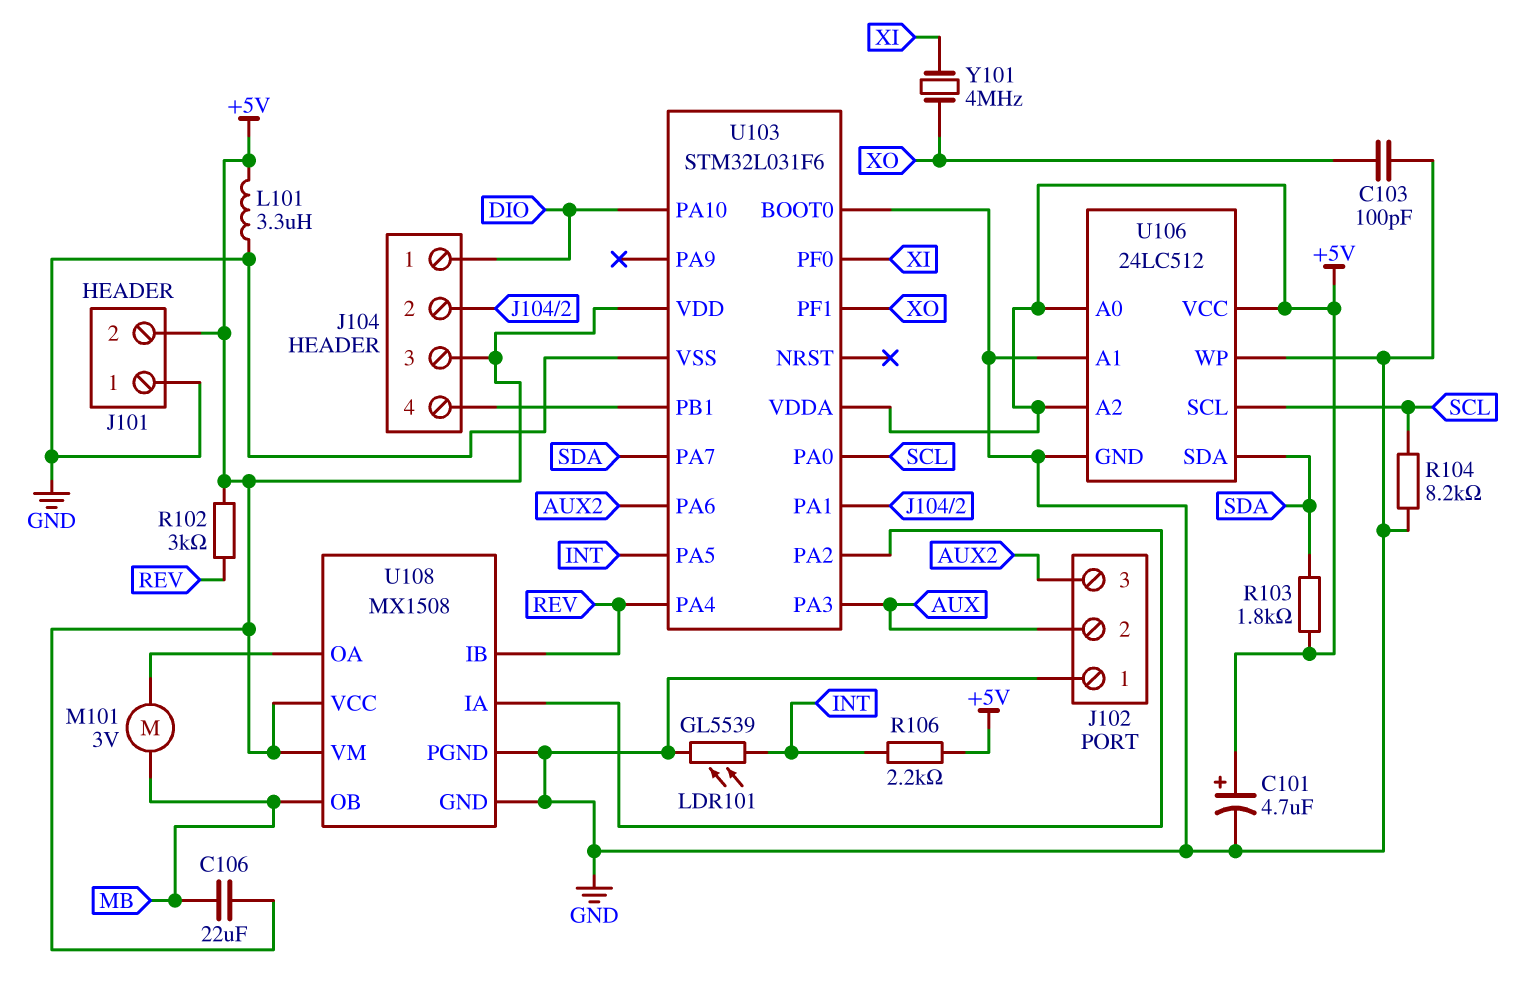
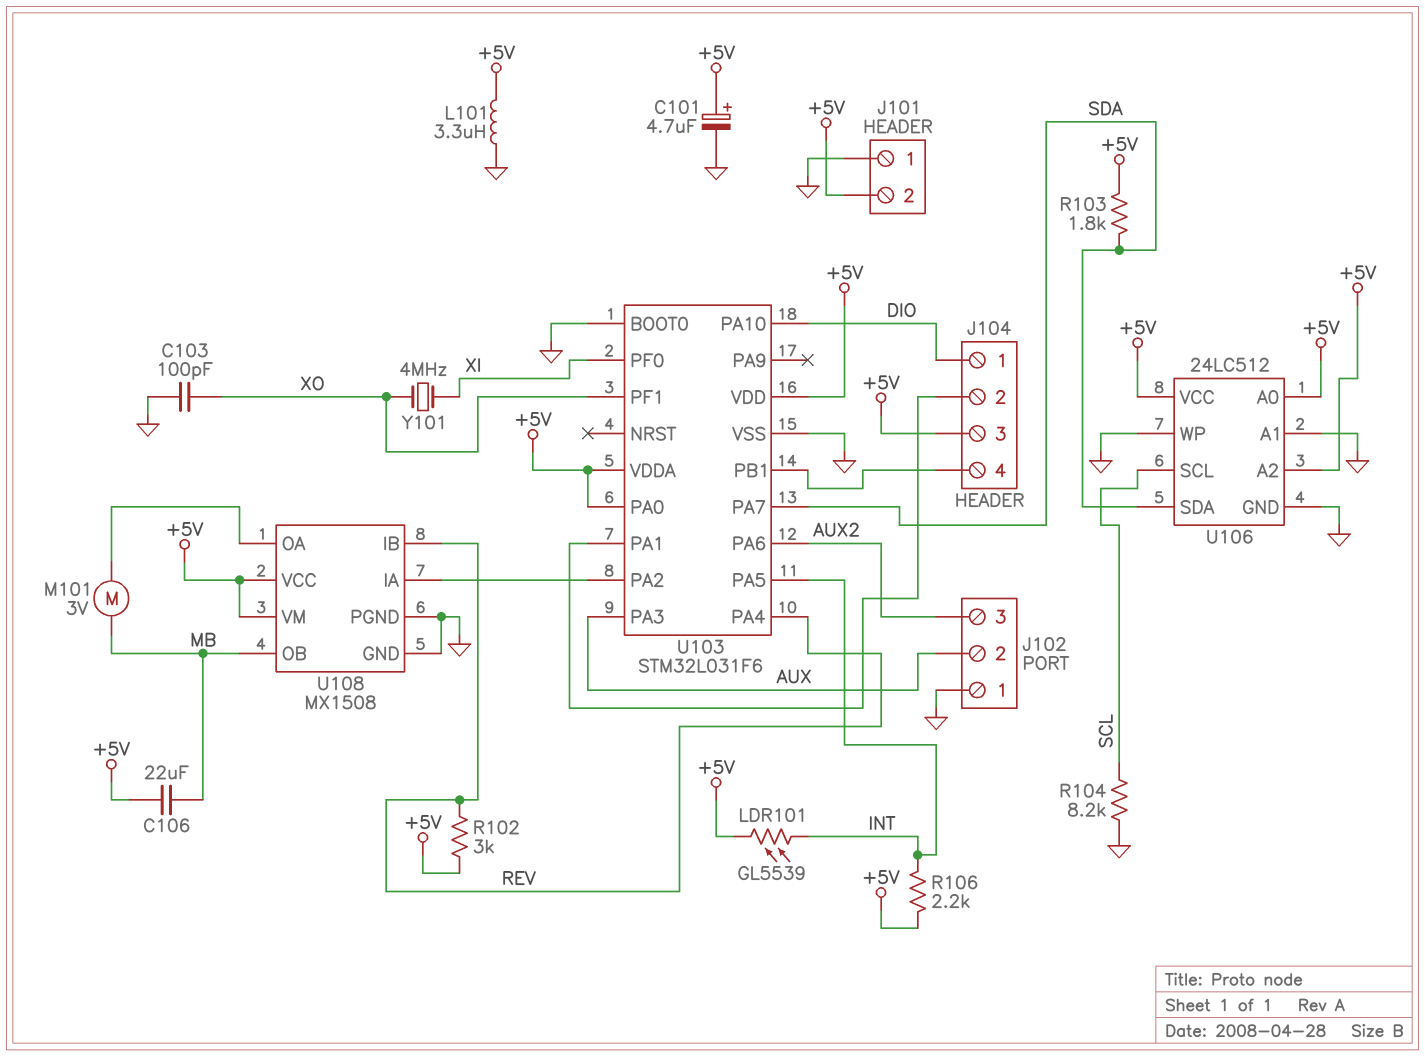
LDR101: GL5539 (GND, INT) -> GL5539 (+5V, INT)
U103 pin PA0: SCL -> +5V

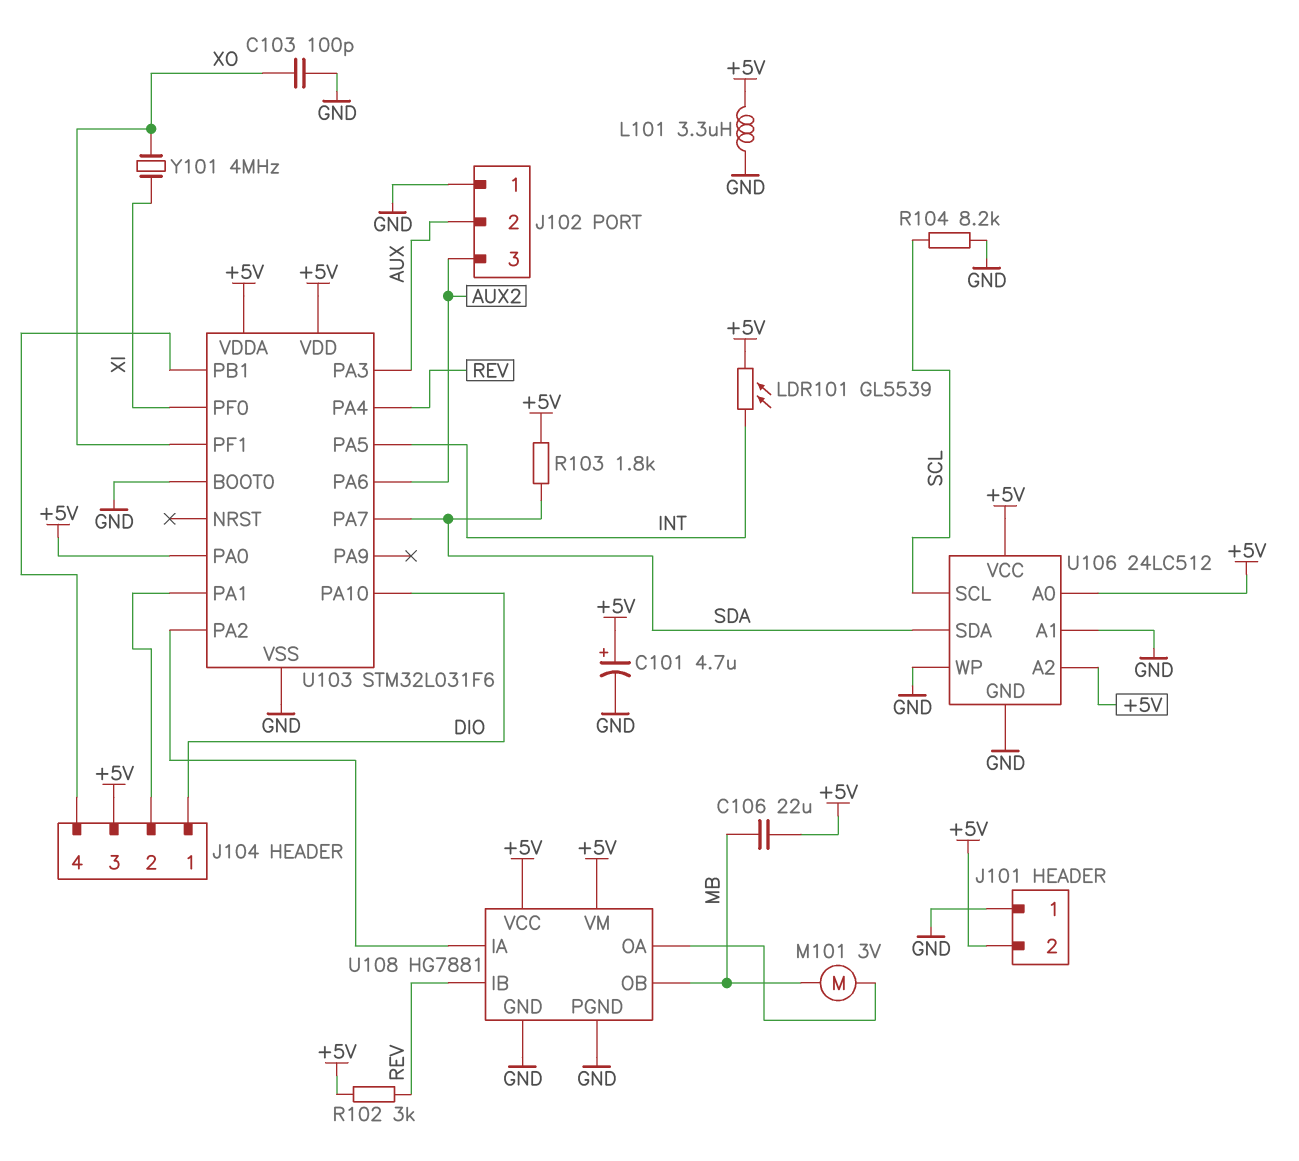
R106: 2.2k (+5V, INT) -> none
U108: MX1508 -> HG7881

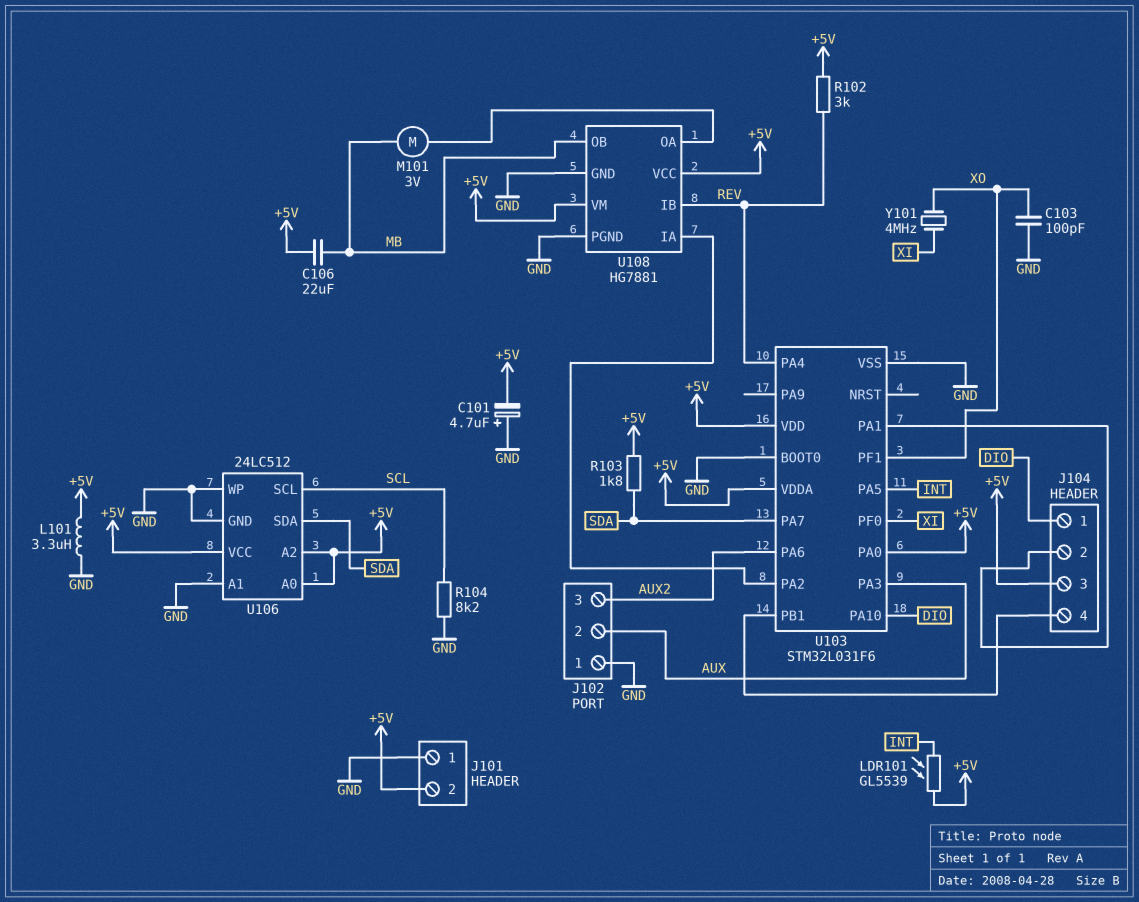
C101: 4.7uF (plus +5V, minus GND) -> 4.7uF (plus GND, minus +5V)

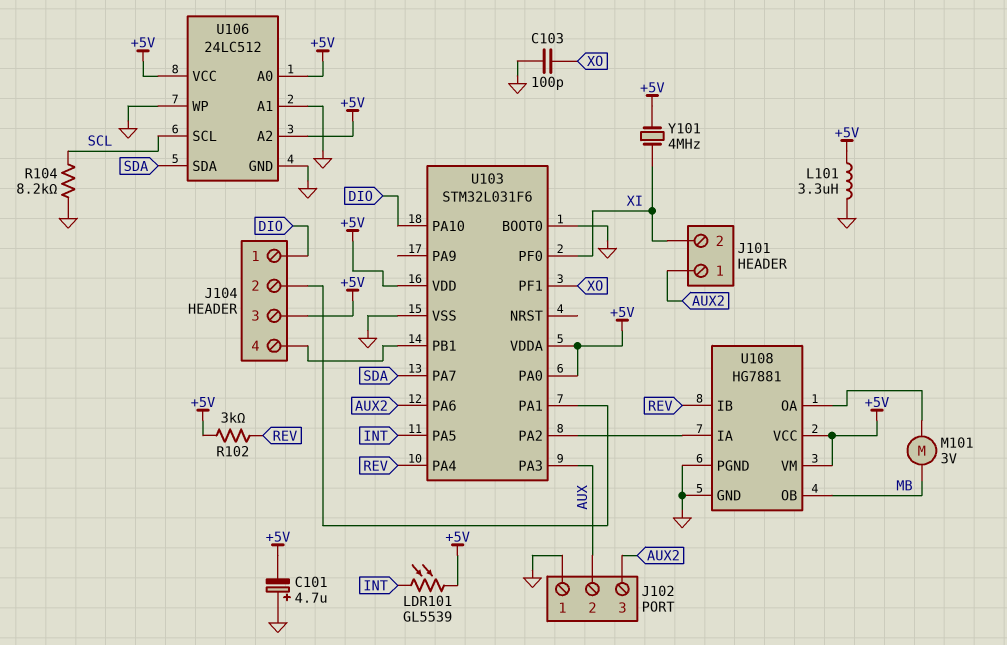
C106: 22uF (+5V, MB) -> none
J101 pin 1: GND -> AUX2
J101 pin 2: +5V -> XI
R103: 1.8k (+5V, SDA) -> none
Y101: 4MHz (XI, XO) -> 4MHz (+5V, XI)

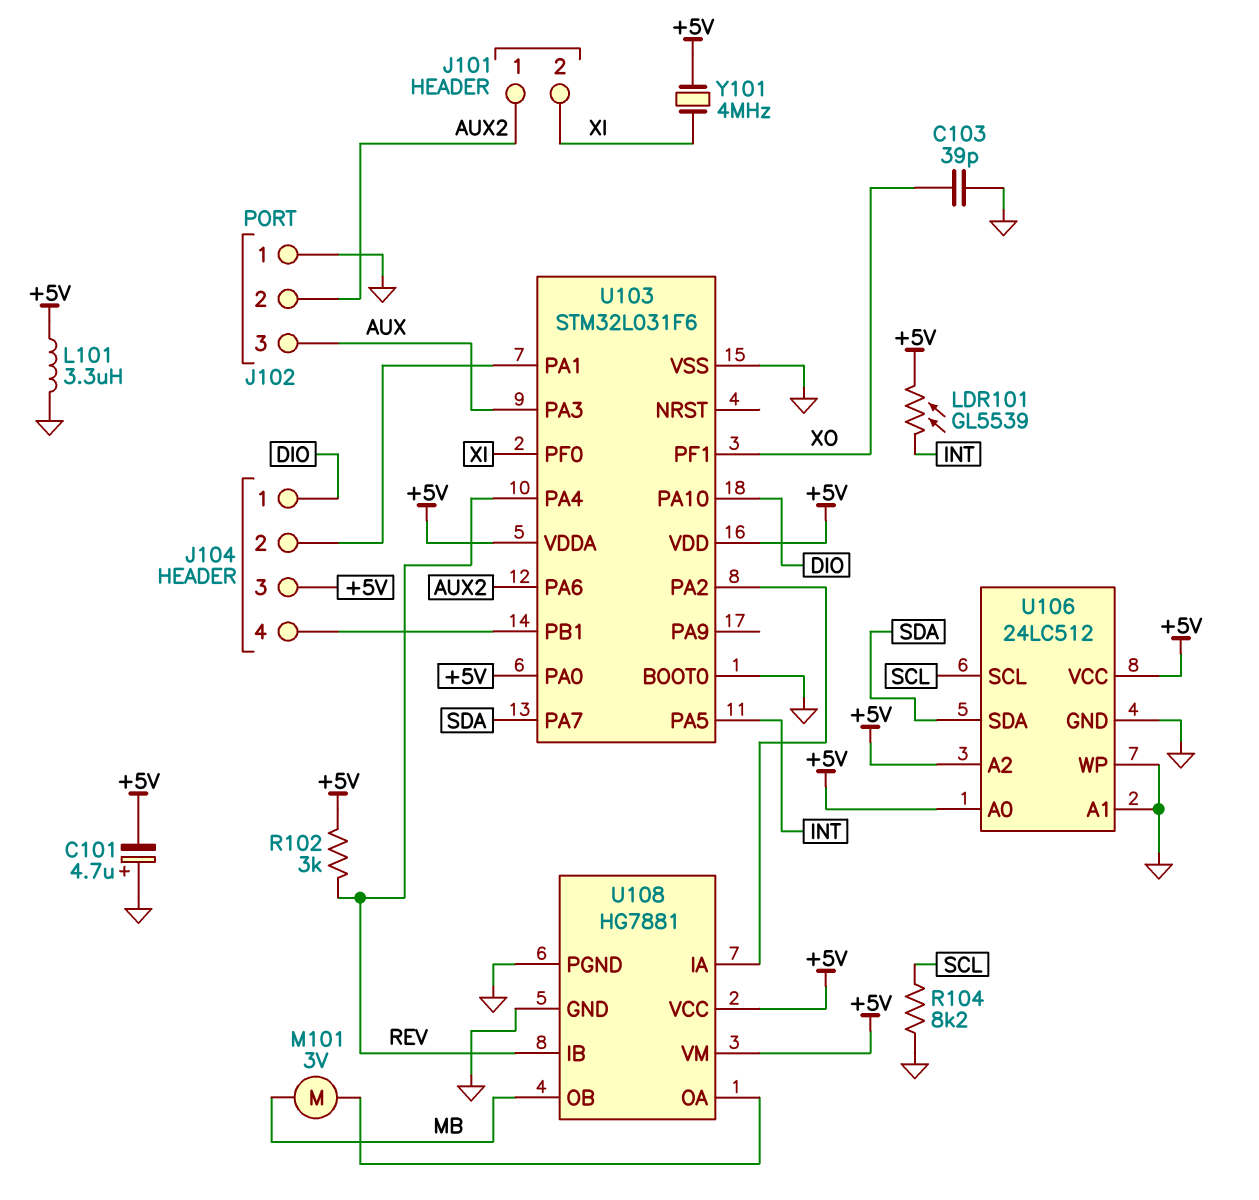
C103: 100pF (GND, XO) -> 39pF (GND, XO)
J102 pin 2: AUX -> AUX2
J102 pin 3: AUX2 -> AUX

